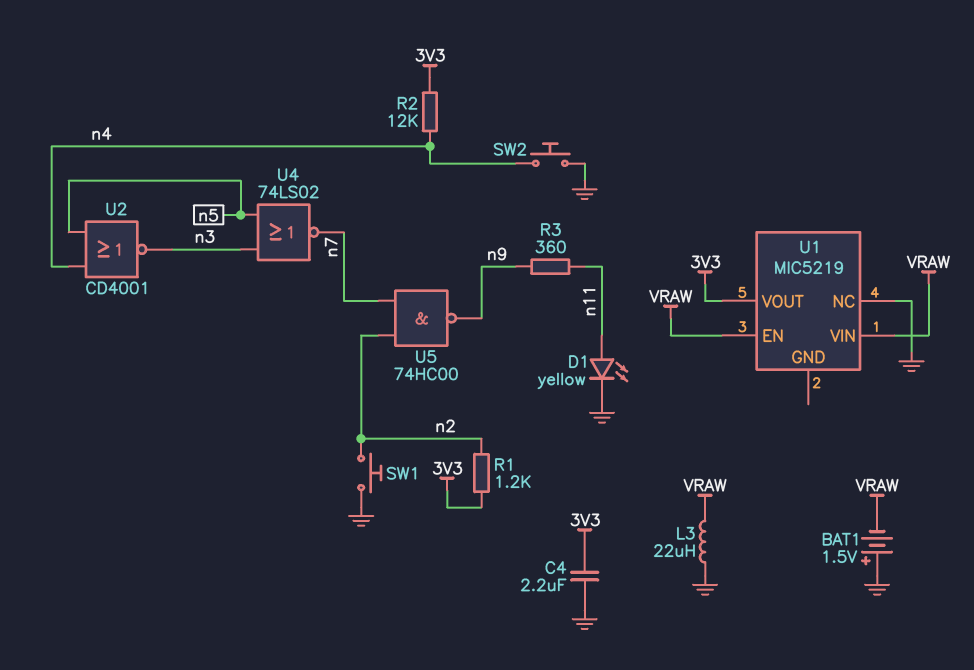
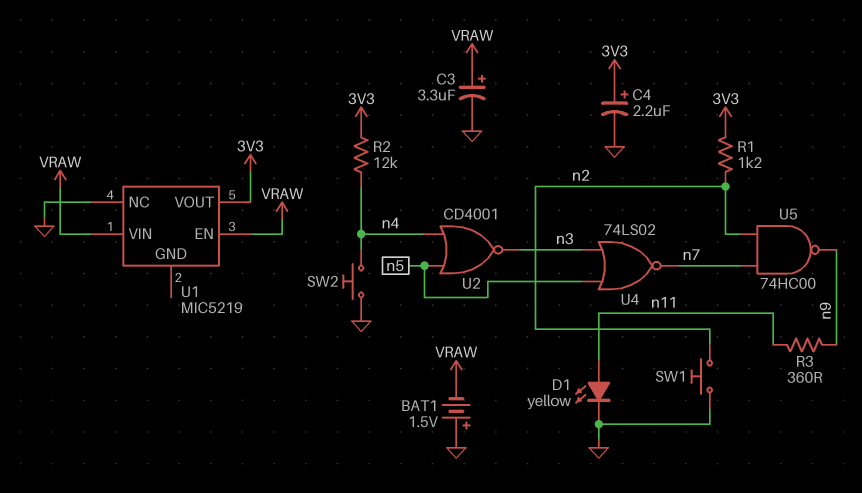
C3: none -> 3.3uF (plus VRAW, minus GND)
C4: 2.2uF (3V3, GND) -> 2.2uF (plus 3V3, minus GND)
L3: 22uH (GND, VRAW) -> none

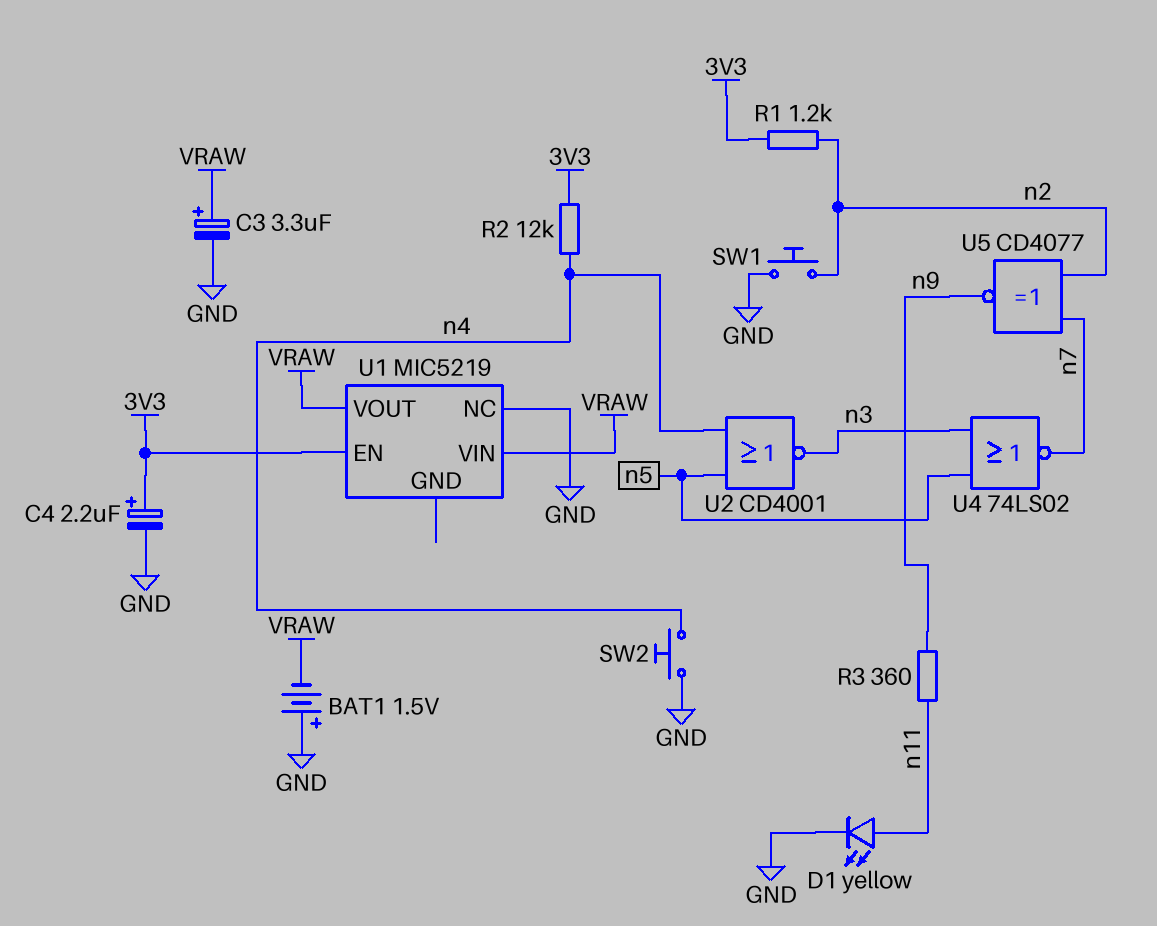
U1 pin EN: VRAW -> 3V3
U1 pin VOUT: 3V3 -> VRAW
U5: NAND 74HC00 (in n2, in n7, out n9) -> XNOR CD4077 (in n2, in n7, out n9)

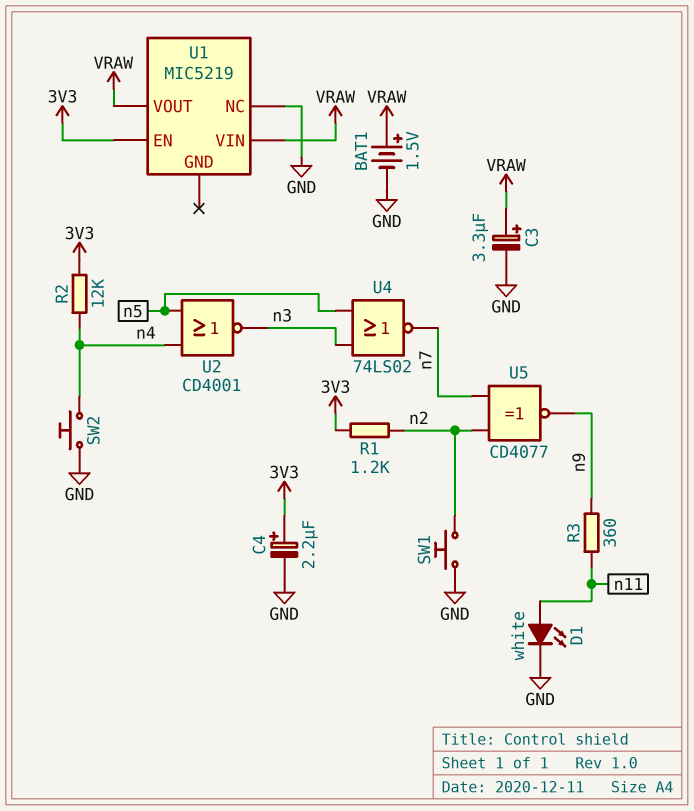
BAT1: 1.5V (plus GND, minus VRAW) -> 1.5V (plus VRAW, minus GND)
D1: LED yellow (A n11, K GND) -> LED white (A n11, K GND)

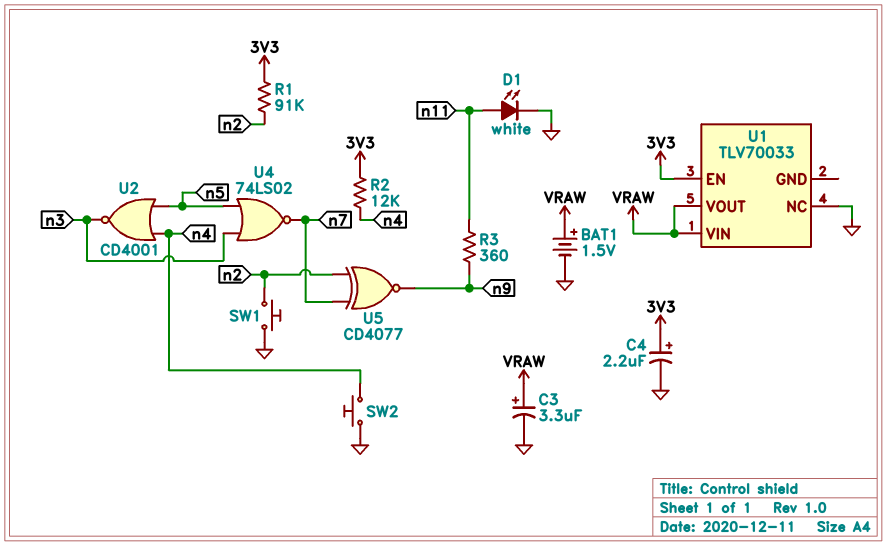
R1: 1.2k (3V3, n2) -> 91k (3V3, n2)
U1: MIC5219 -> TLV70033

